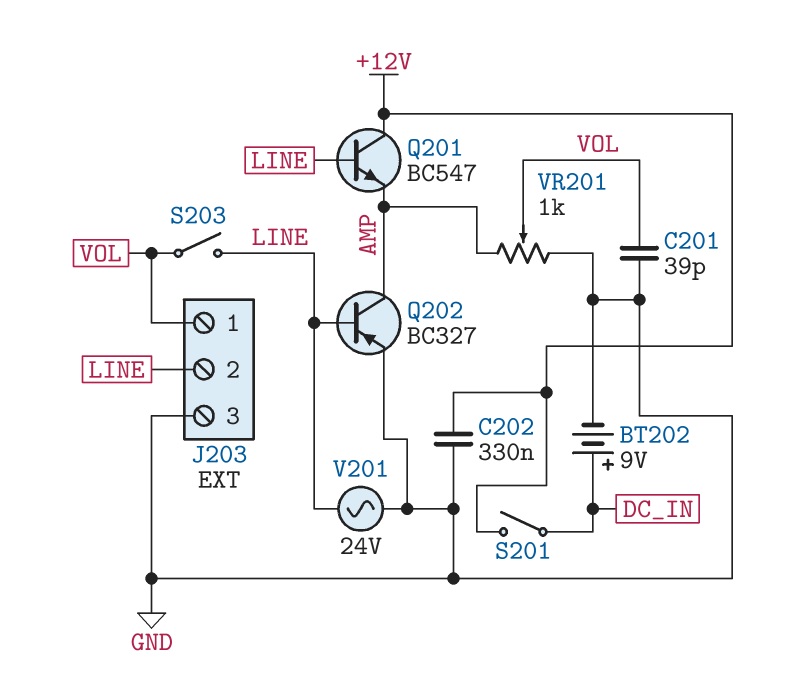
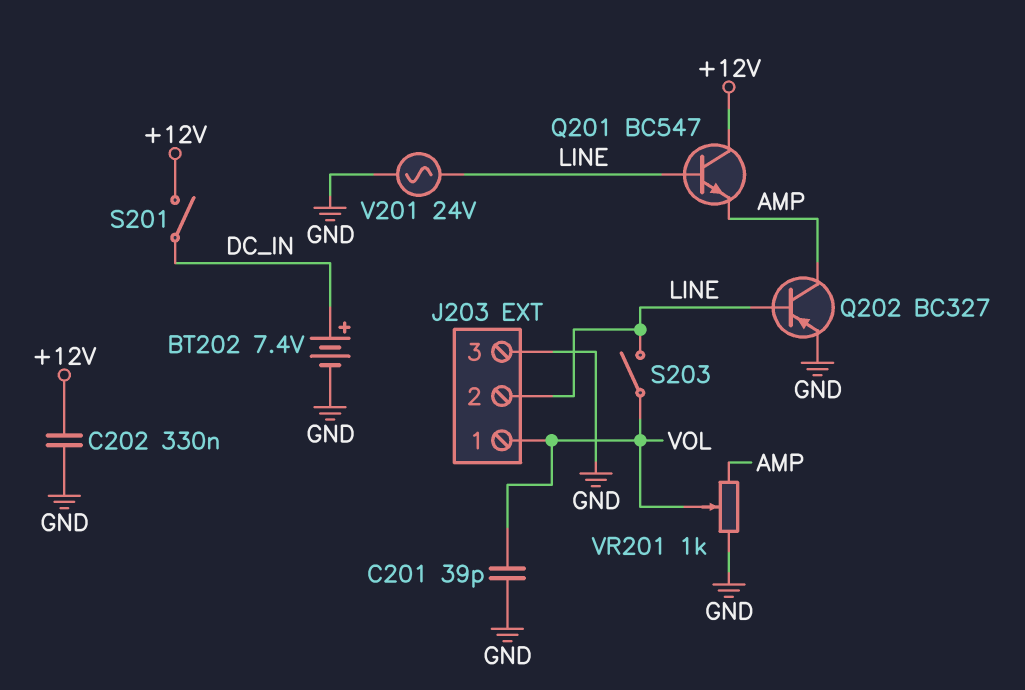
BT202: 9V (plus DC_IN, minus GND) -> 7.4V (plus DC_IN, minus GND)

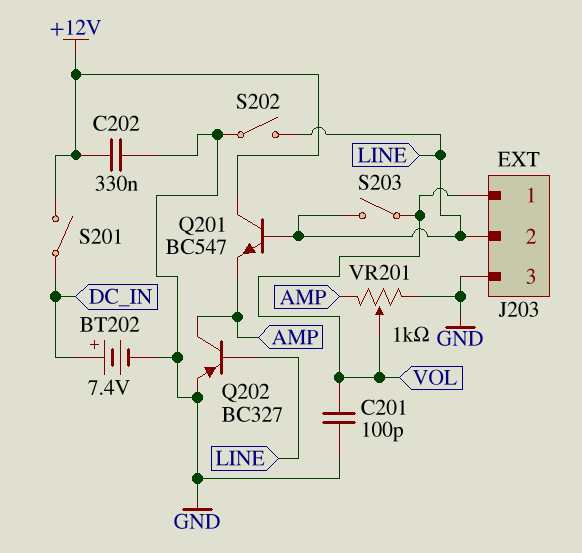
C201: 39pF (GND, VOL) -> 100pF (GND, VOL)
S202: none -> switch (GND, LINE)
V201: AC 24V (GND, LINE) -> none

